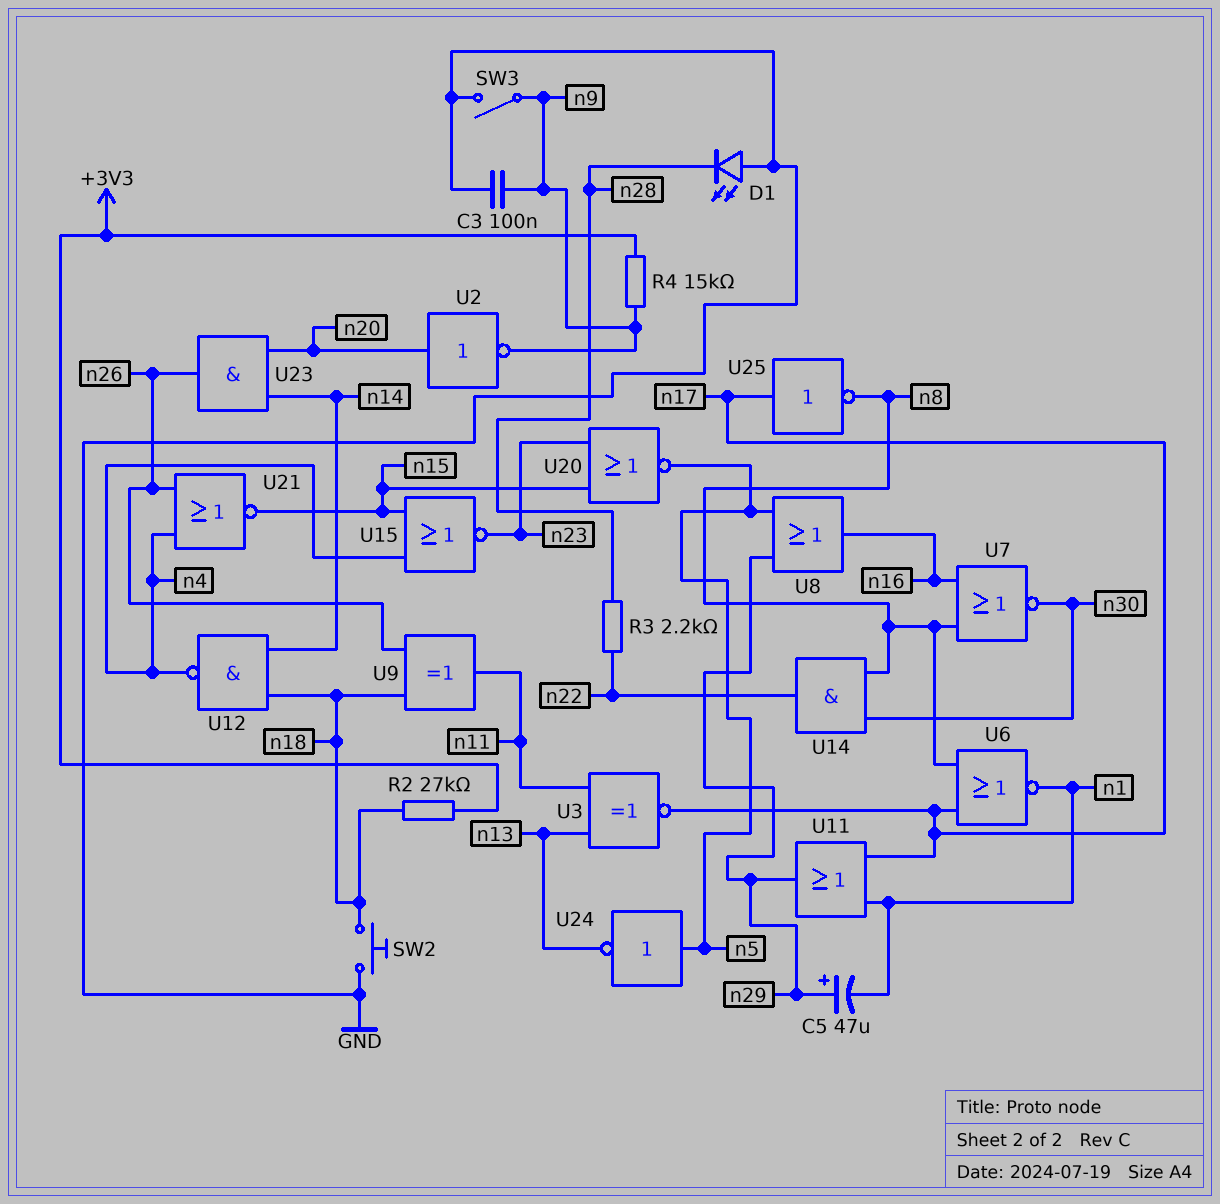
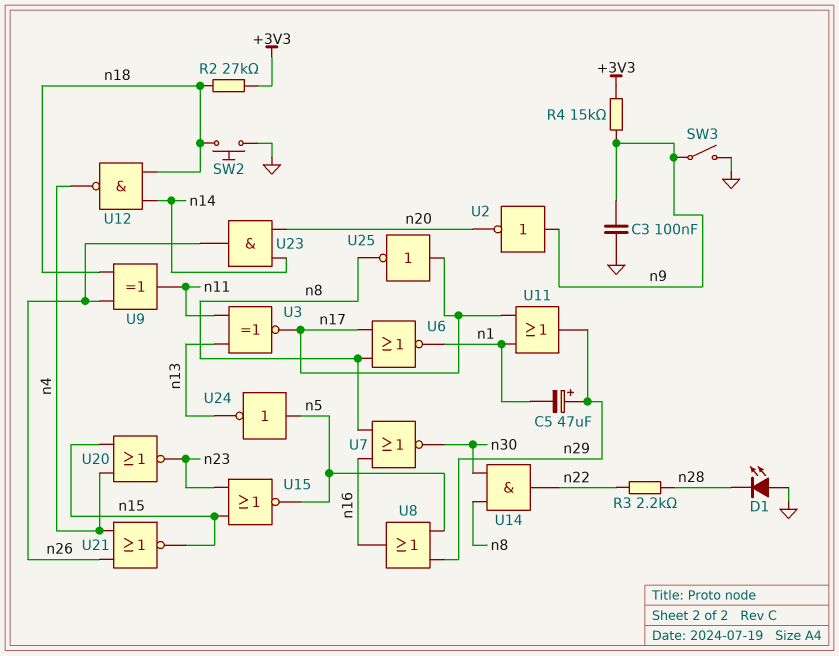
U2: NOT (in n20, out n9) -> NOT (in n9, out n20)
U15: NOR (in n4, in n15, out n23) -> NOR (in n15, in n23, out n5)
U20: NOR (in n15, in n23, out n5) -> NOR (in n4, in n15, out n23)

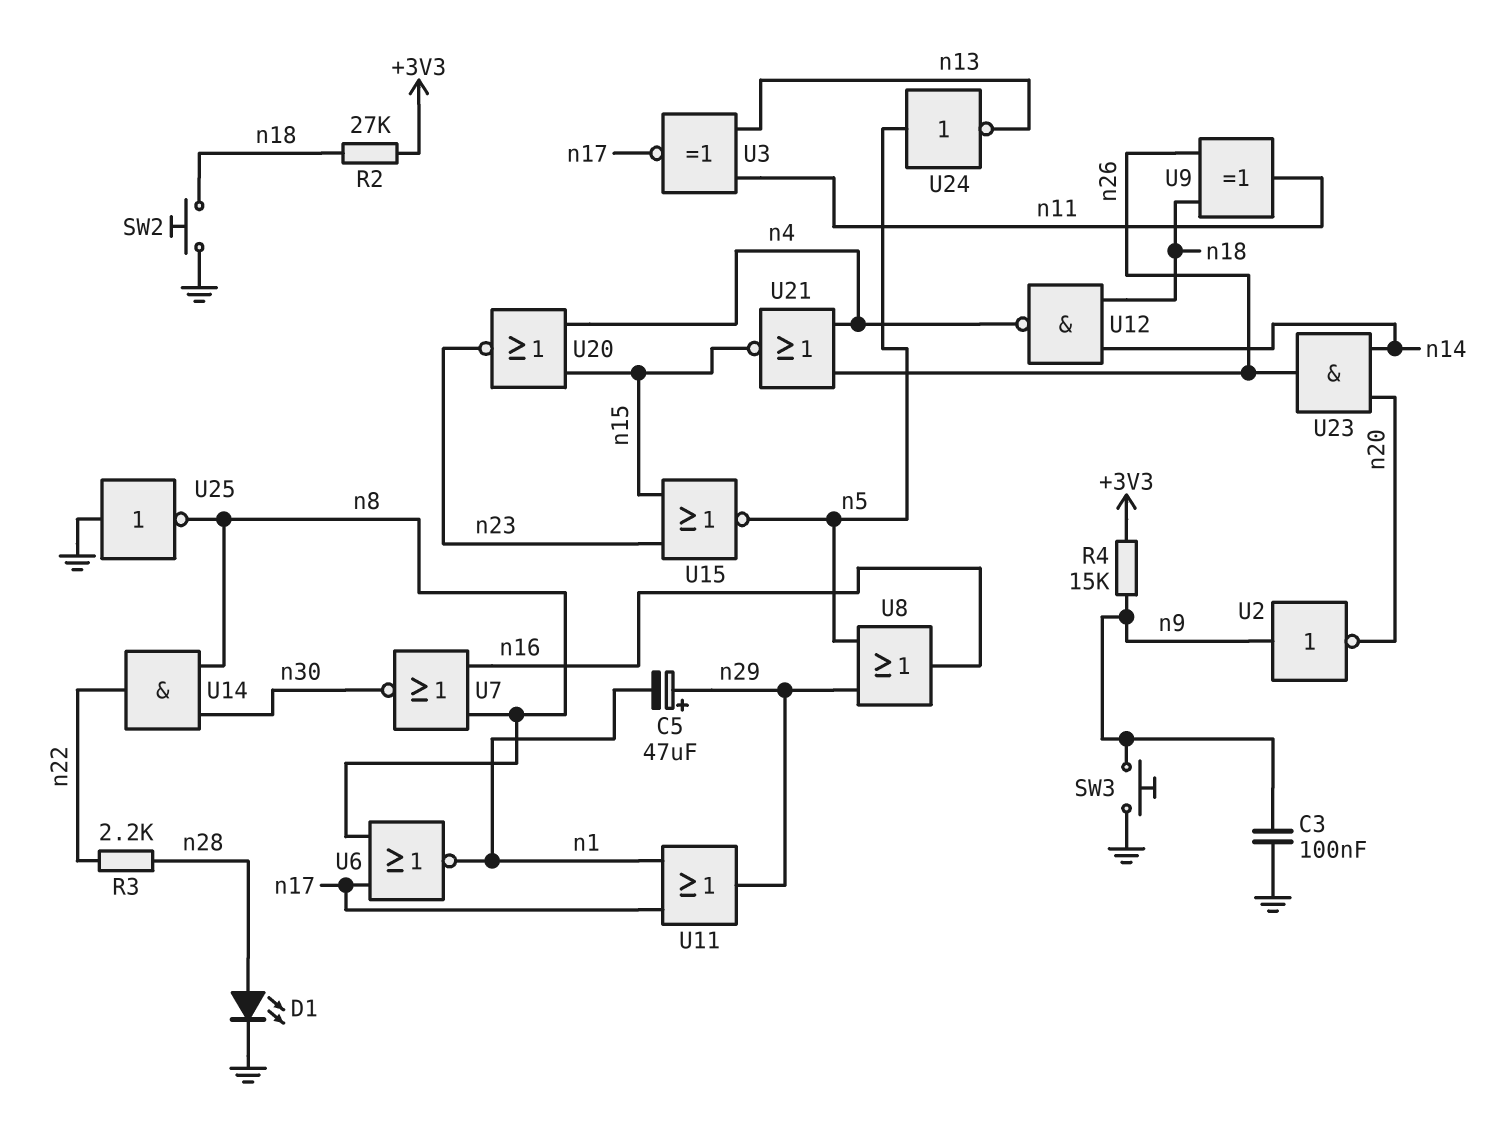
D1: LED (A GND, K n28) -> LED (A n28, K GND)
SW3: switch (GND, n9) -> button (GND, n9)
U25: NOT (in n17, out n8) -> NOT (in GND, out n8)

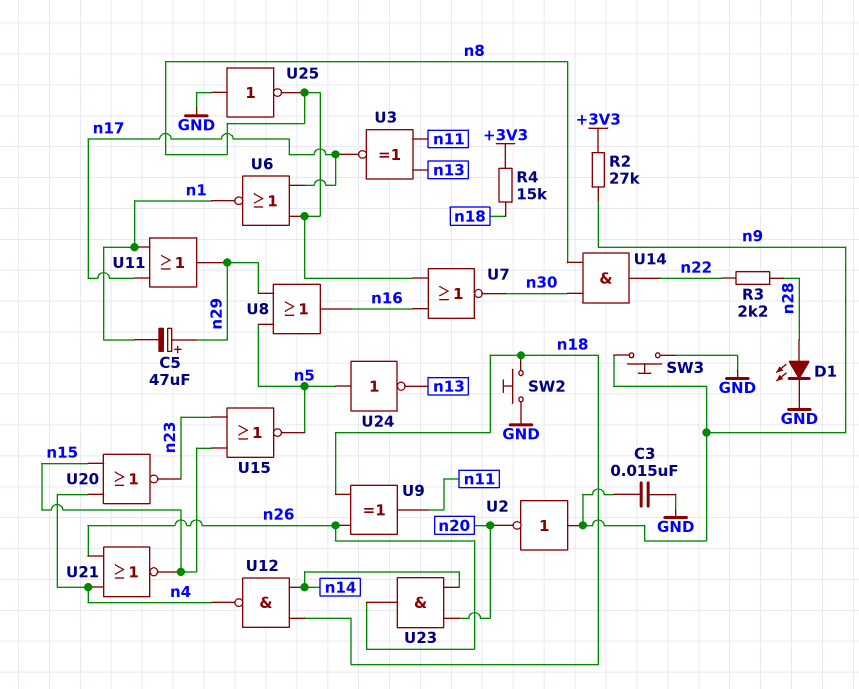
C3: 100nF (GND, n9) -> 15nF (GND, n9)
R2: 27k (+3V3, n18) -> 27k (+3V3, n9)
R4: 15k (+3V3, n9) -> 15k (+3V3, n18)

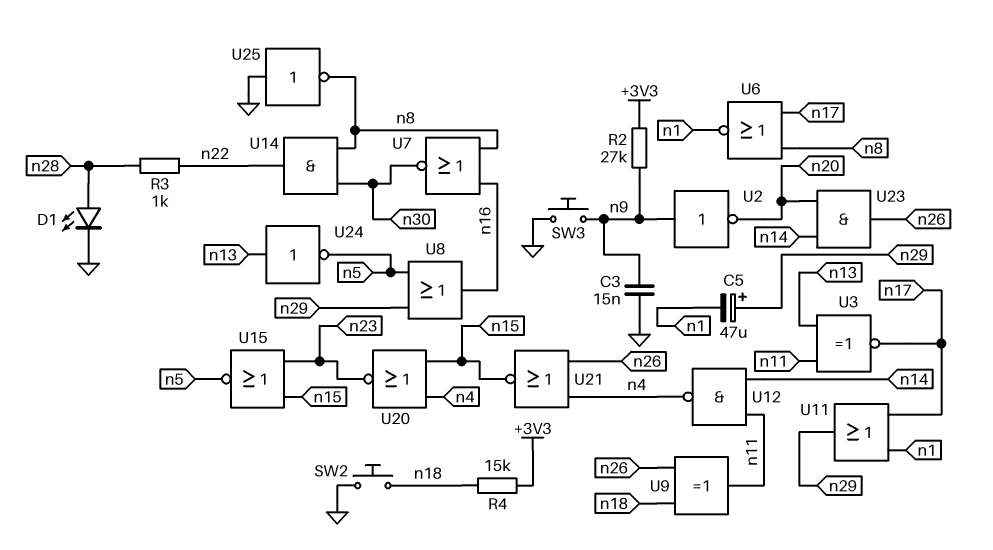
R3: 2.2k (n22, n28) -> 1k (n22, n28)
U12: NAND (in n14, in n18, out n4) -> NAND (in n11, in n14, out n4)
U24: NOT (in n5, out n13) -> NOT (in n13, out n5)

